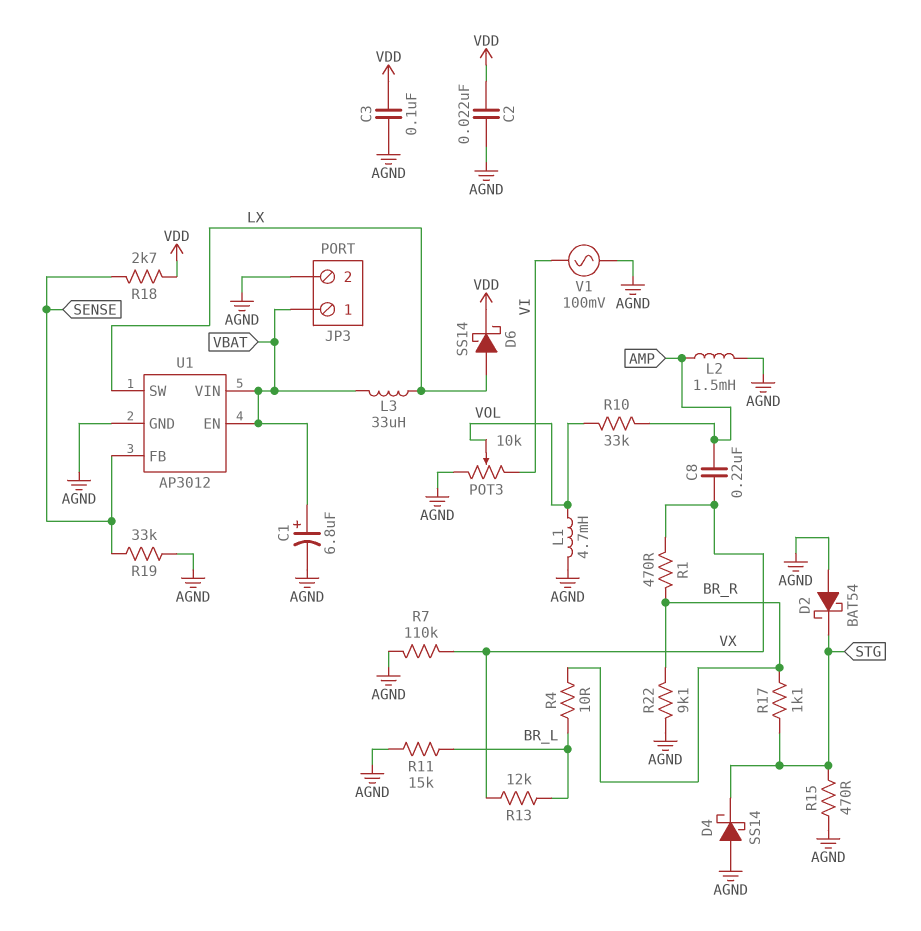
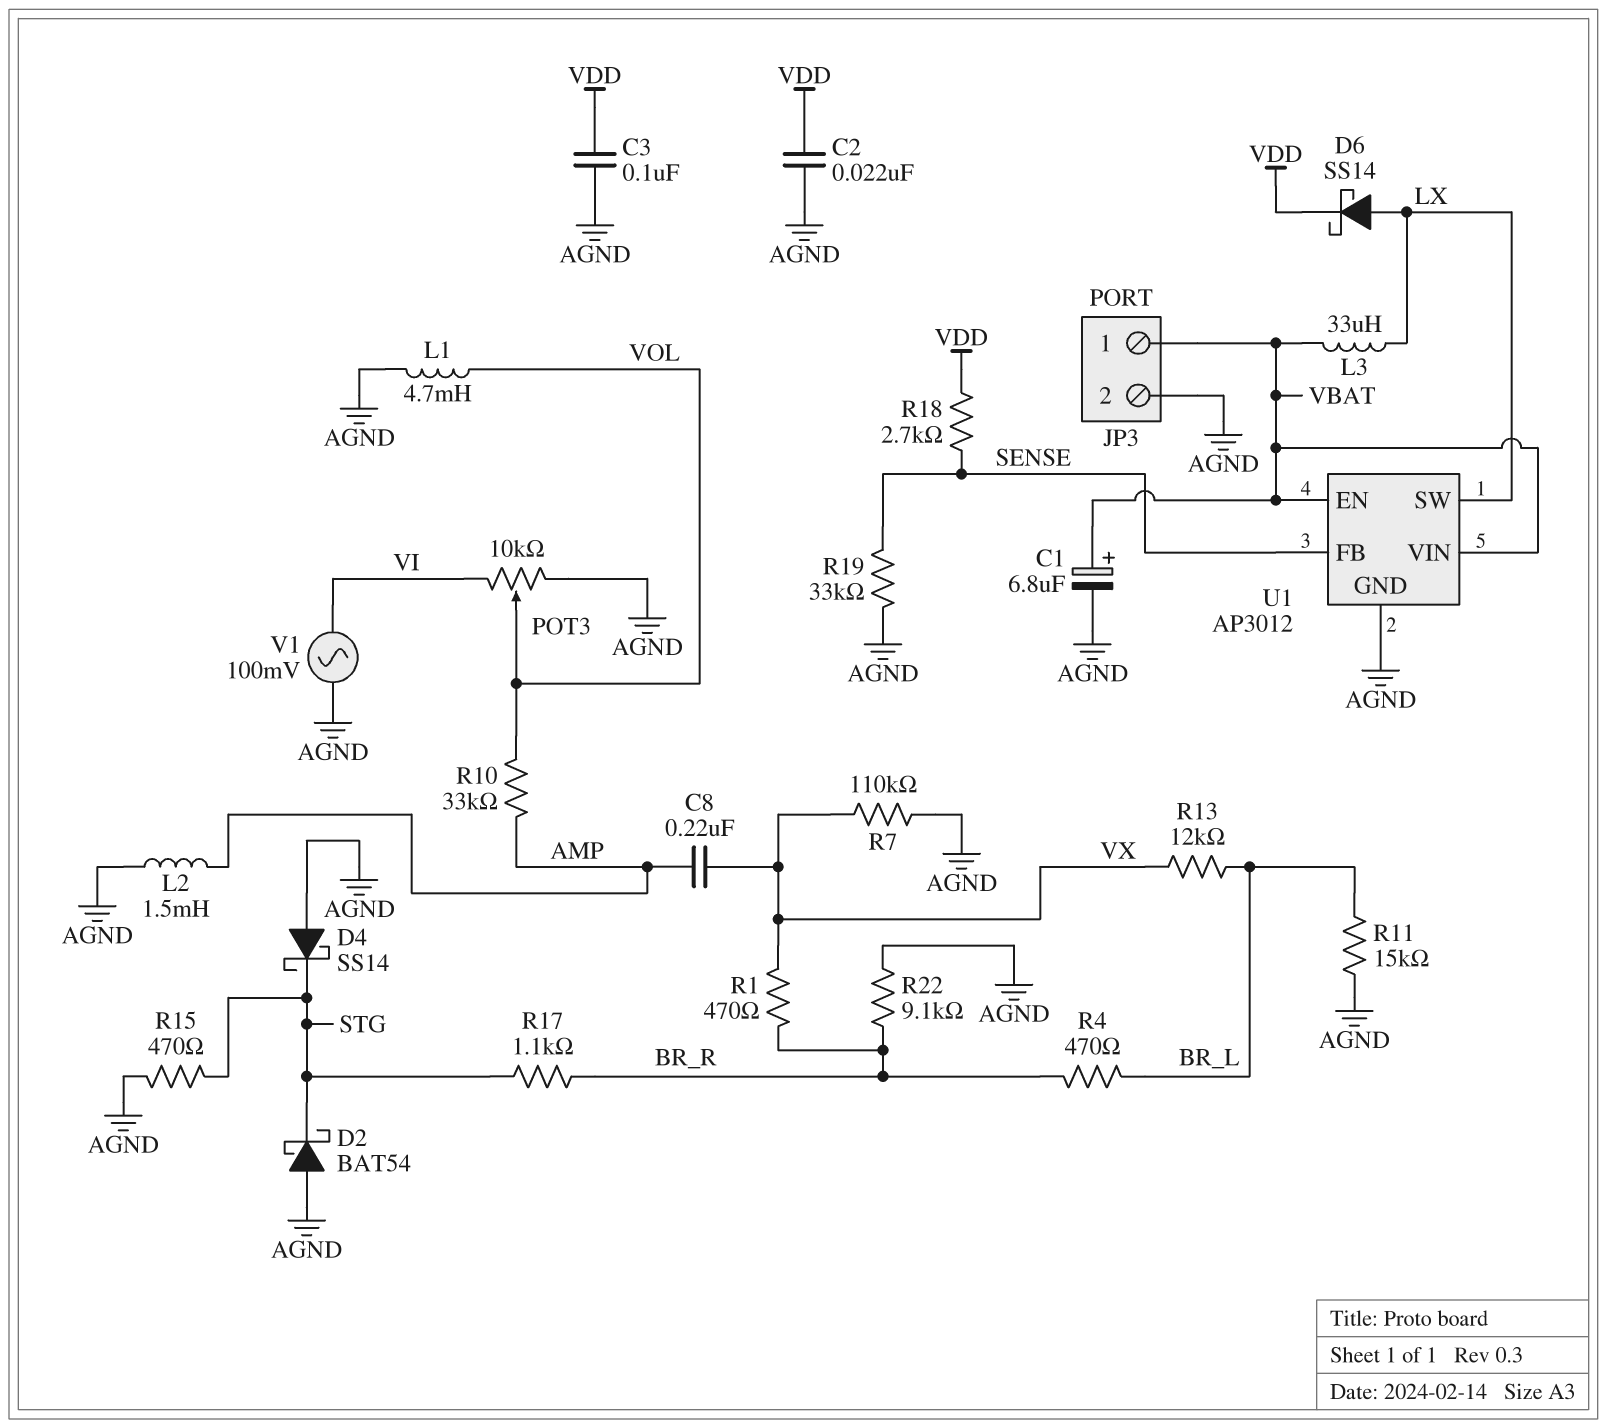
R4: 10 (BR_L, BR_R) -> 470 (BR_L, BR_R)

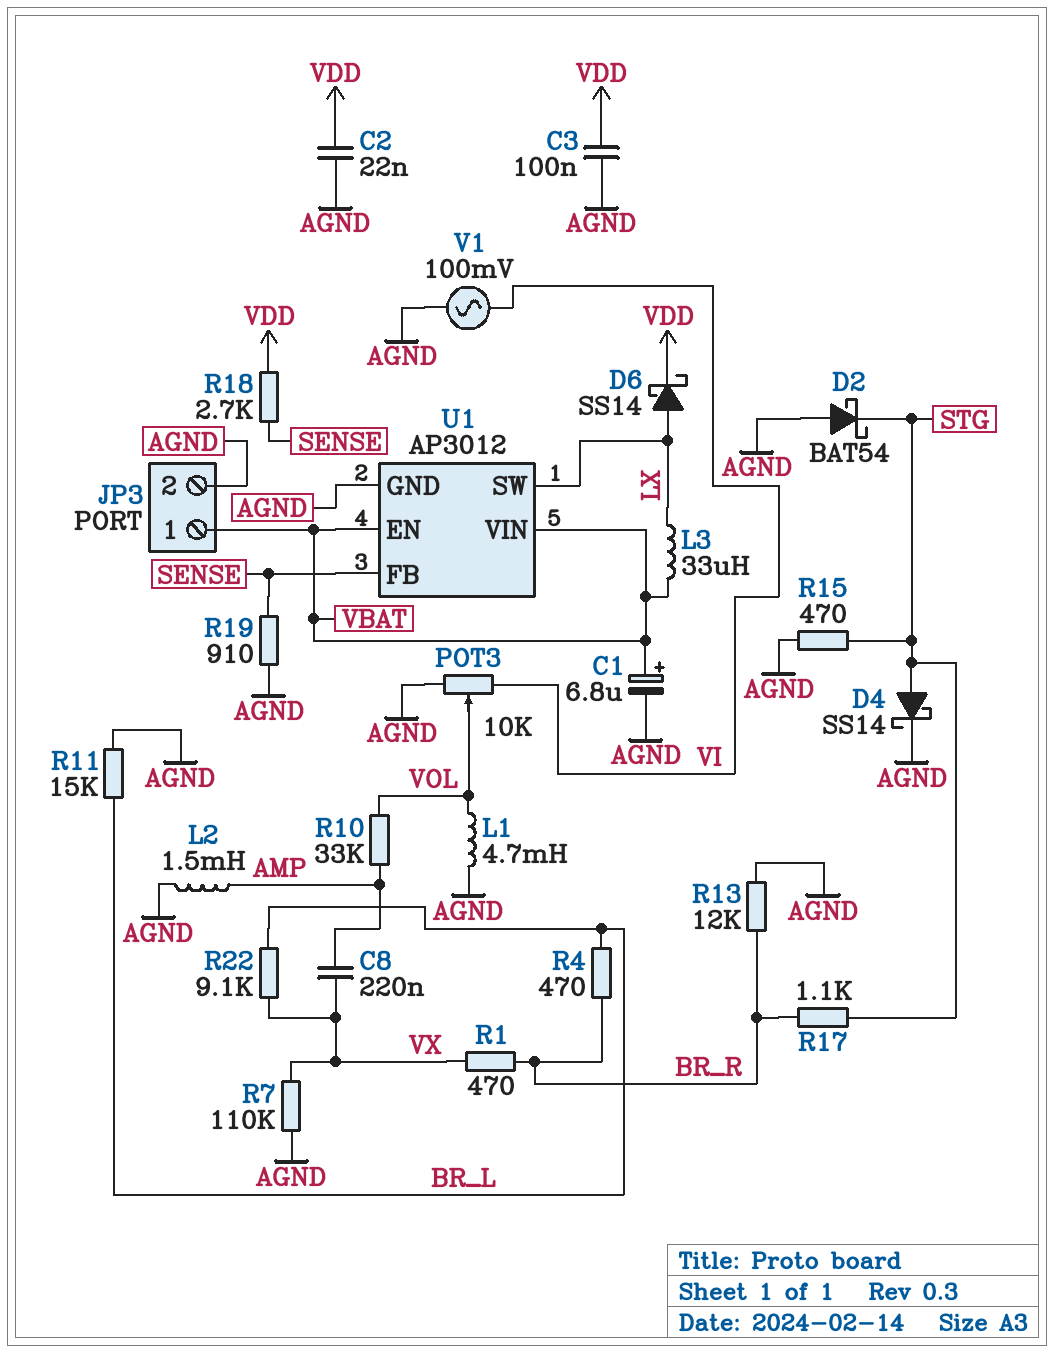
D4: schottky SS14 (A AGND, K STG) -> schottky SS14 (A STG, K AGND)
R13: 12k (BR_L, VX) -> 12k (AGND, BR_R)
R19: 33k (AGND, SENSE) -> 910 (AGND, SENSE)
R22: 9.1k (AGND, BR_R) -> 9.1k (BR_L, VX)

